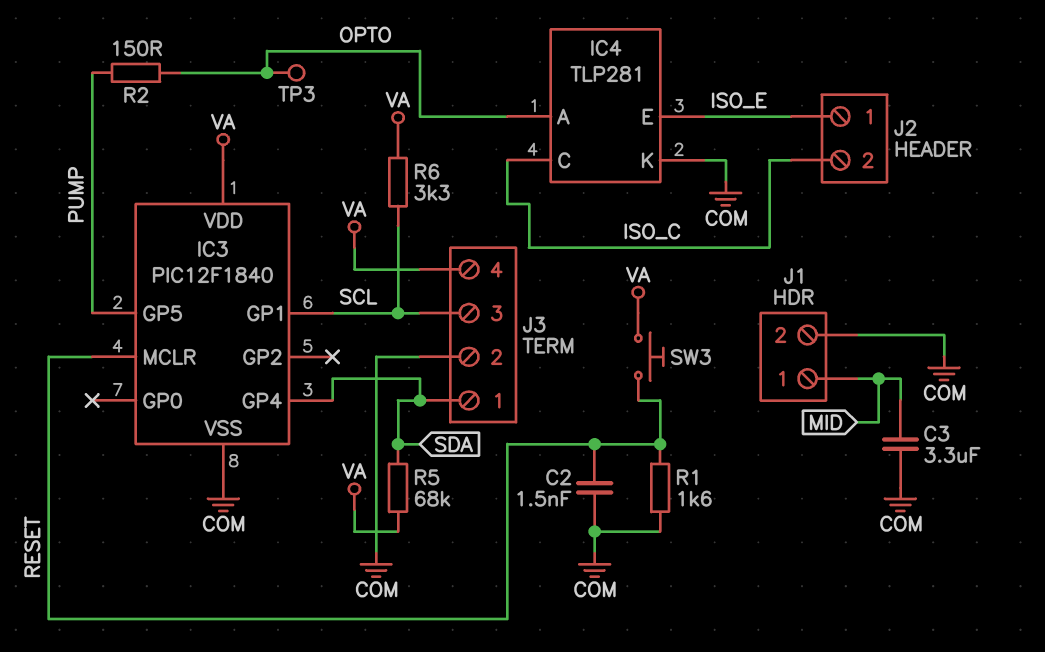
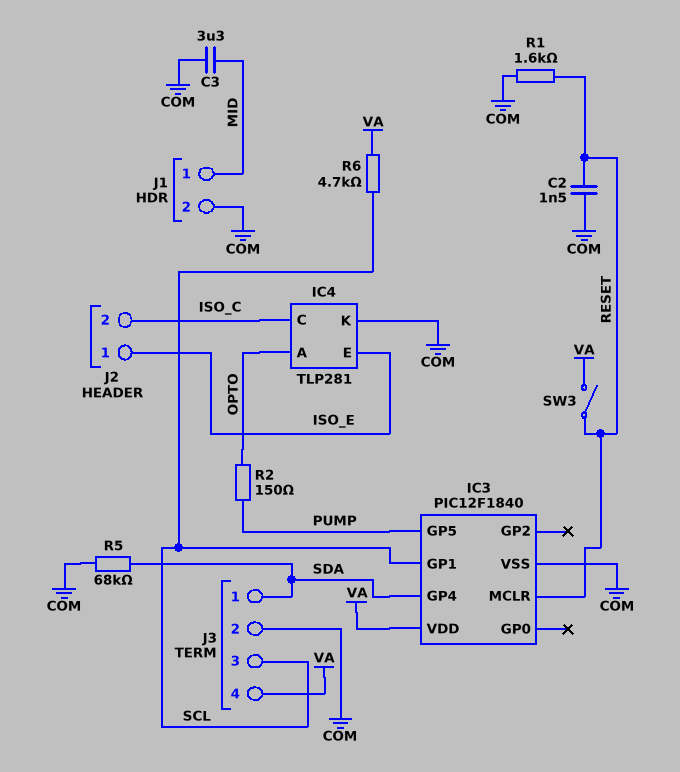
R5: 68k (SDA, VA) -> 68k (COM, SDA)
R6: 3.3k (SCL, VA) -> 4.7k (SCL, VA)
SW3: button (RESET, VA) -> switch (RESET, VA)
TP3: test point (OPTO) -> none

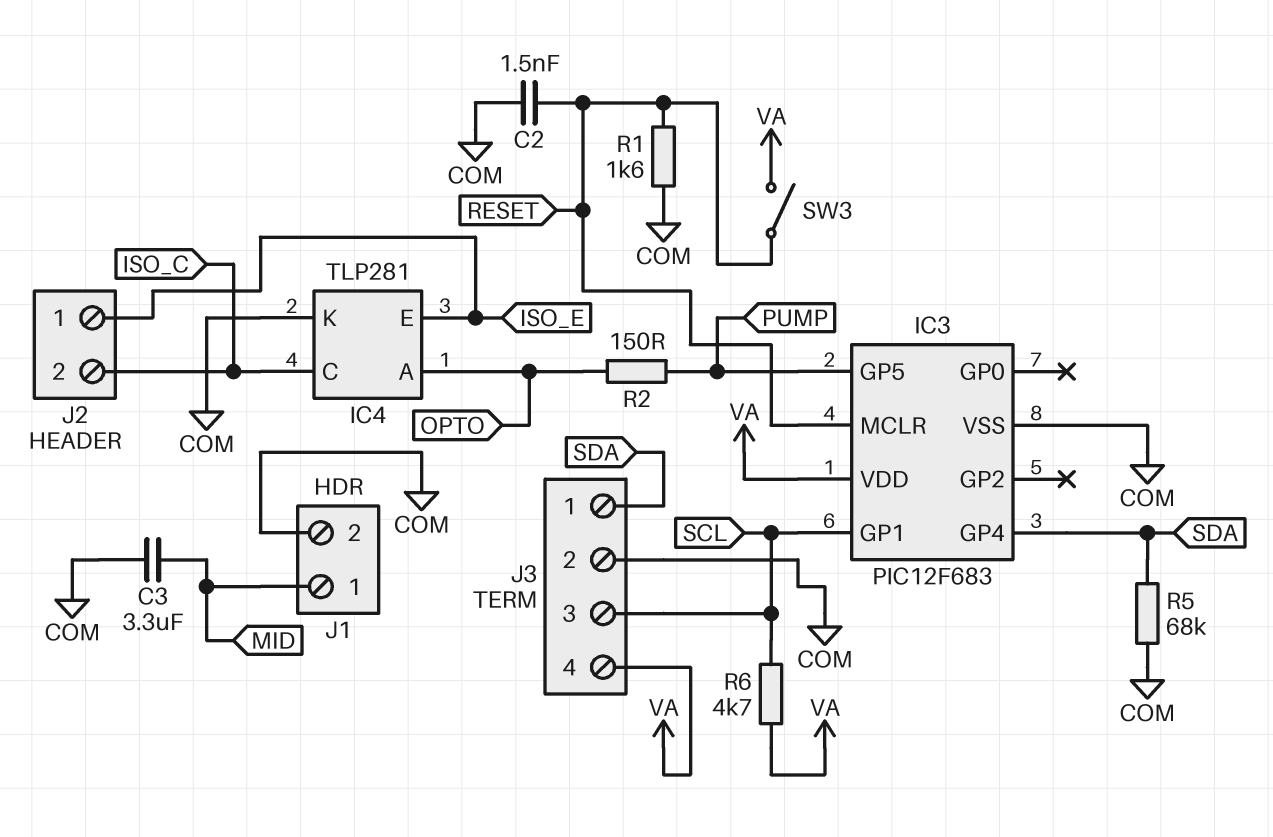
IC3: PIC12F1840 -> PIC12F683

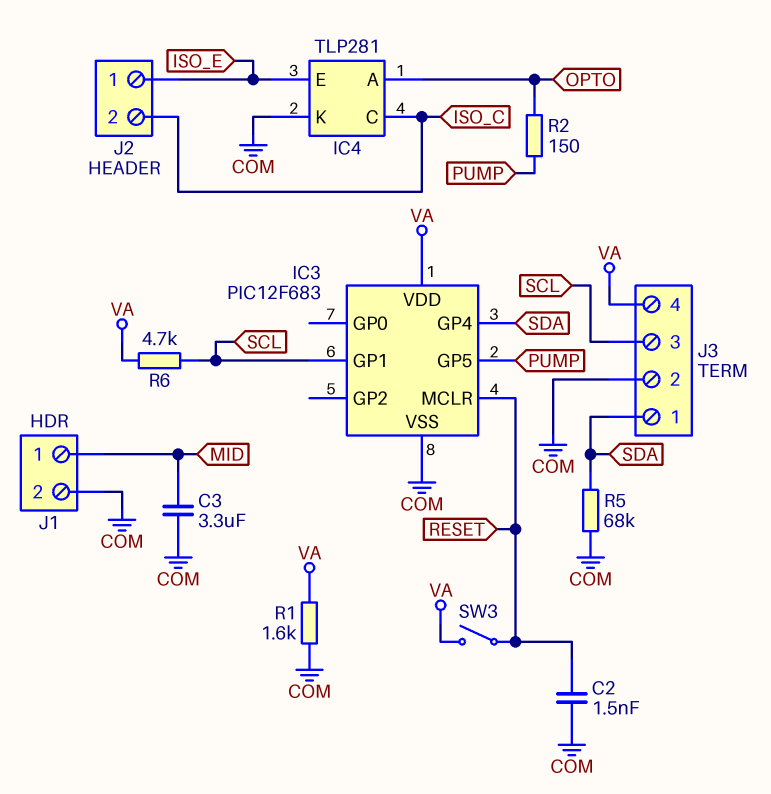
R1: 1.6k (COM, RESET) -> 1.6k (COM, VA)

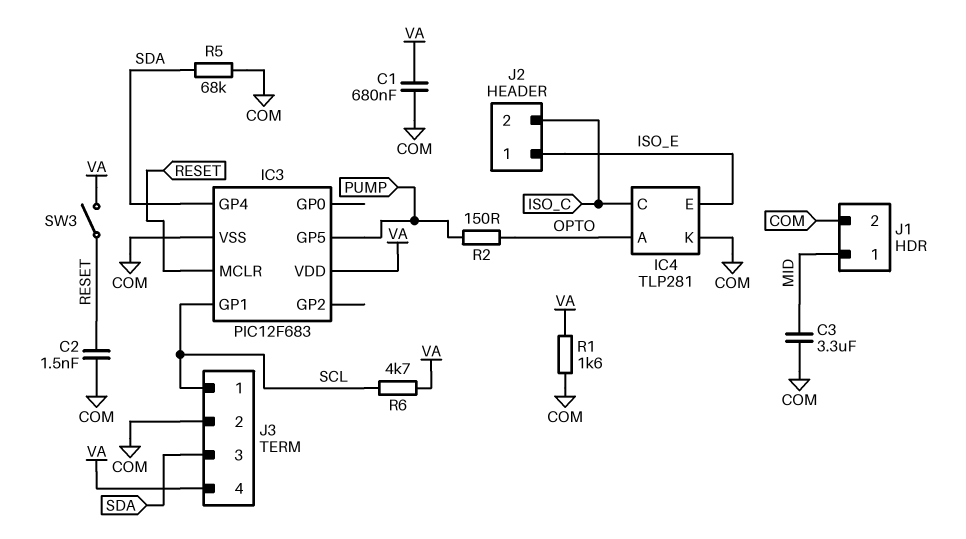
C1: none -> 680nF (COM, VA)
J3 pin 1: SDA -> SCL
J3 pin 3: SCL -> SDA

